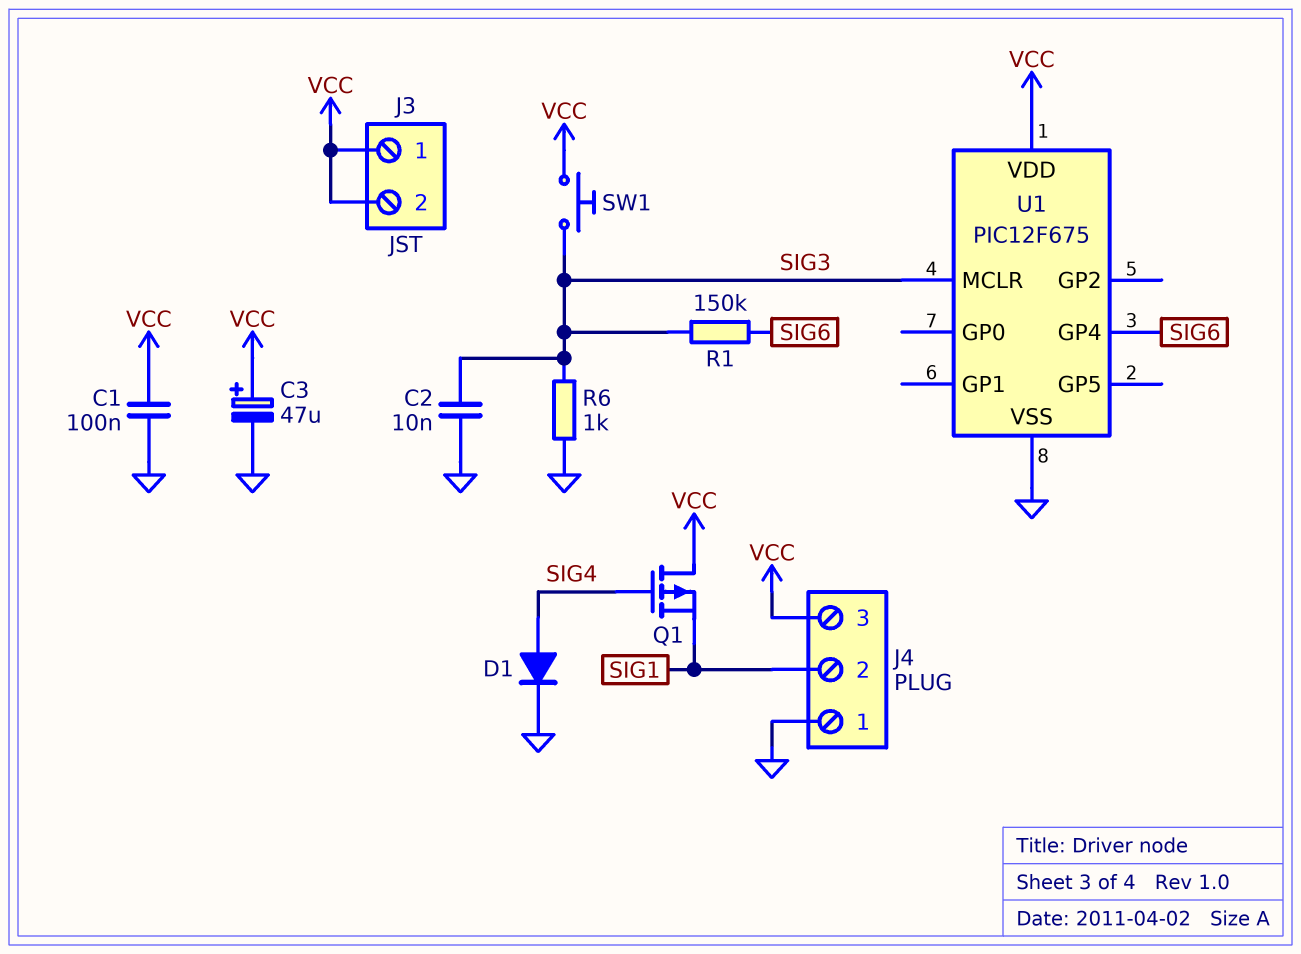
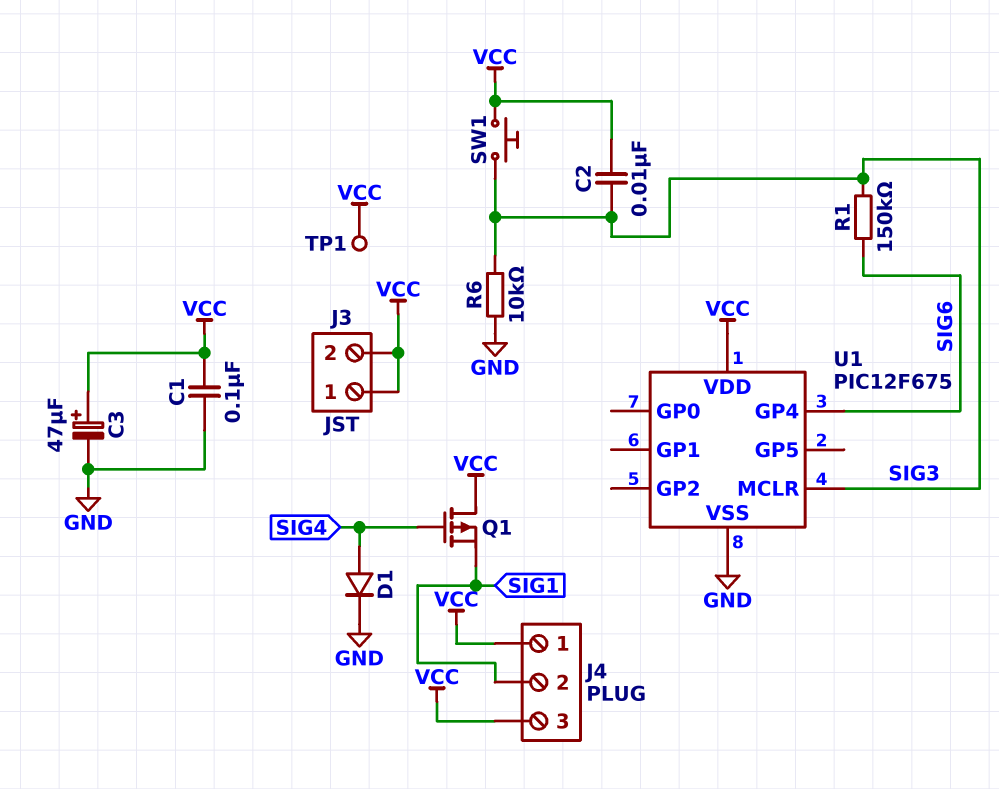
C2: 10nF (GND, SIG3) -> 10nF (SIG3, VCC)
J4 pin 1: GND -> VCC
R6: 1k (GND, SIG3) -> 10k (GND, SIG3)
TP1: none -> test point (VCC)

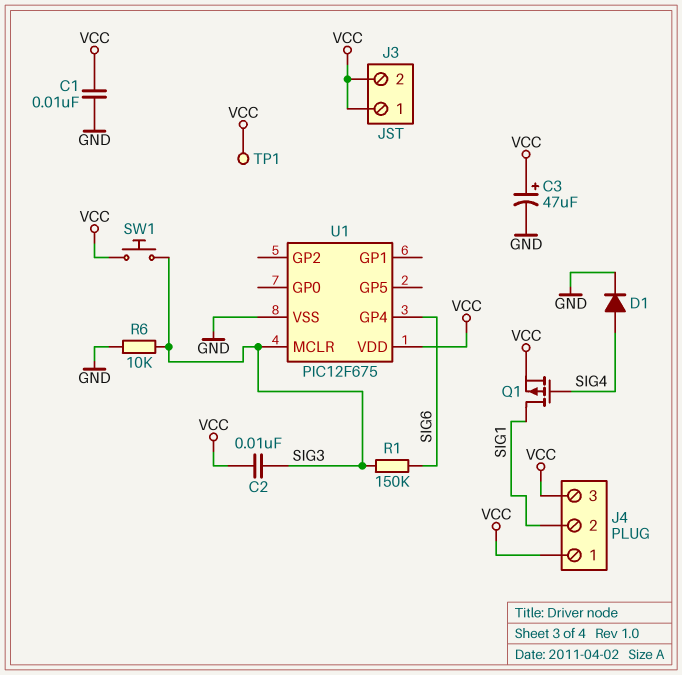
C1: 100nF (GND, VCC) -> 10nF (GND, VCC)
Q1: PMOS (G SIG4, D VCC, S SIG1) -> PMOS (G SIG4, D SIG1, S VCC)

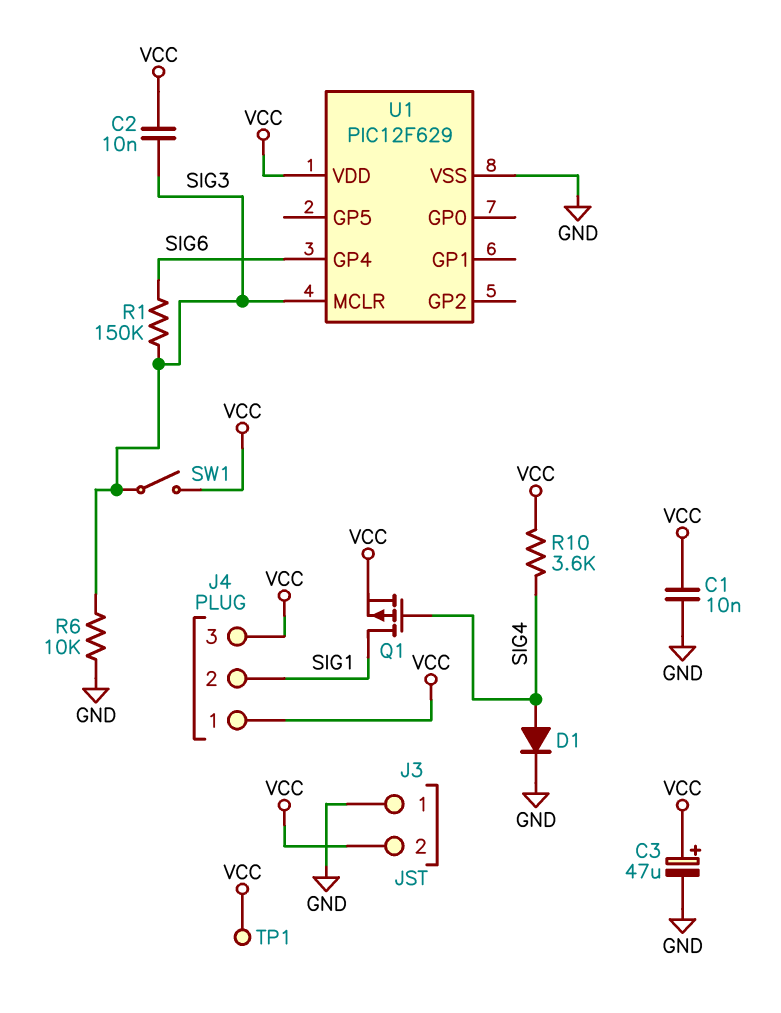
J3 pin 1: VCC -> GND
R10: none -> 3.6k (SIG4, VCC)
SW1: button (SIG3, VCC) -> switch (SIG3, VCC)
U1: PIC12F675 -> PIC12F629

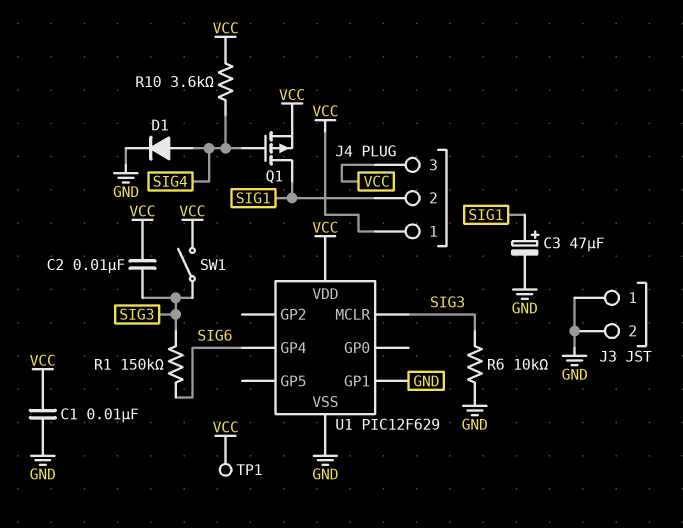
C3: 47uF (plus VCC, minus GND) -> 47uF (plus SIG1, minus GND)
J3 pin 2: VCC -> GND
U1 pin GP1: none -> GND

